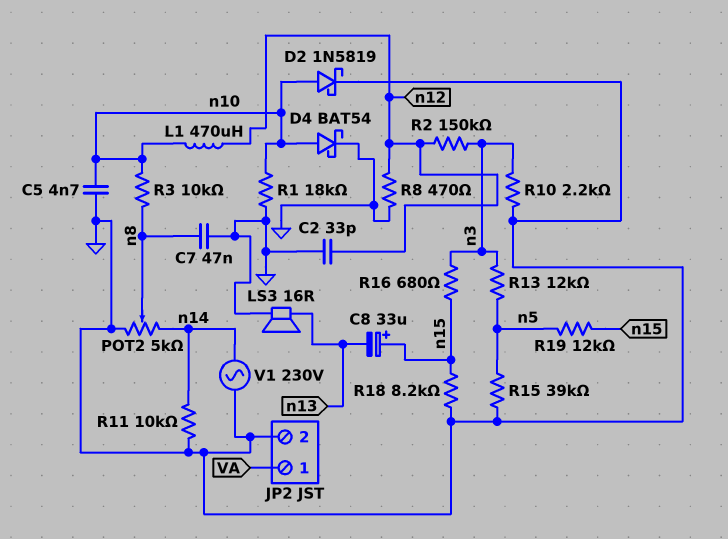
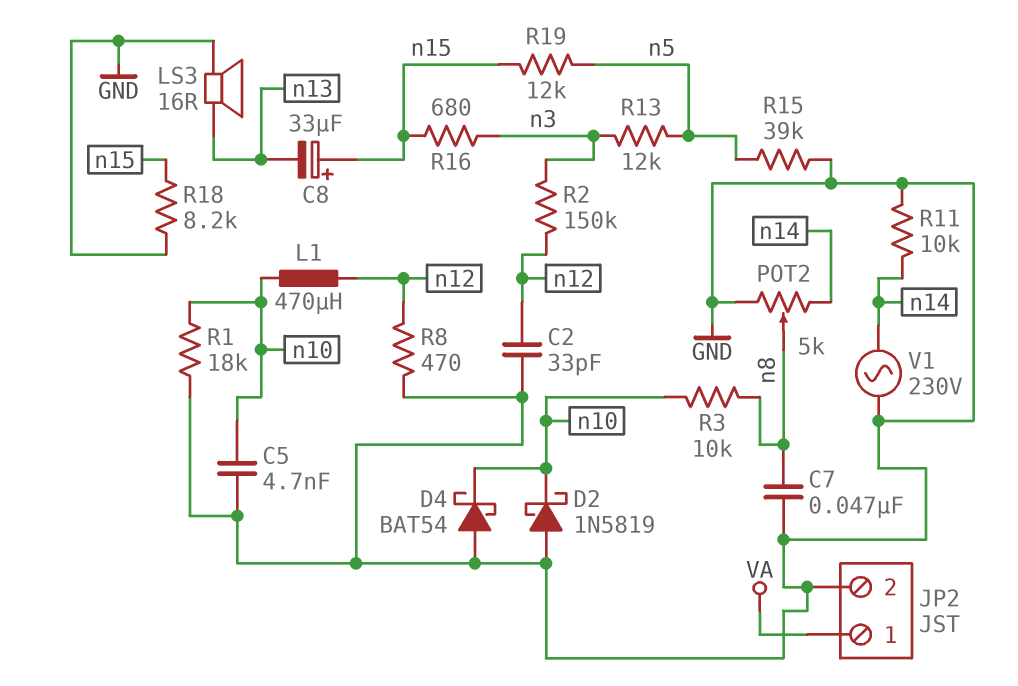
D2: schottky 1N5819 (A n10, K GND) -> schottky 1N5819 (A GND, K n10)
D4: schottky BAT54 (A n10, K GND) -> schottky BAT54 (A GND, K n10)
R10: 2.2k (GND, n3) -> none

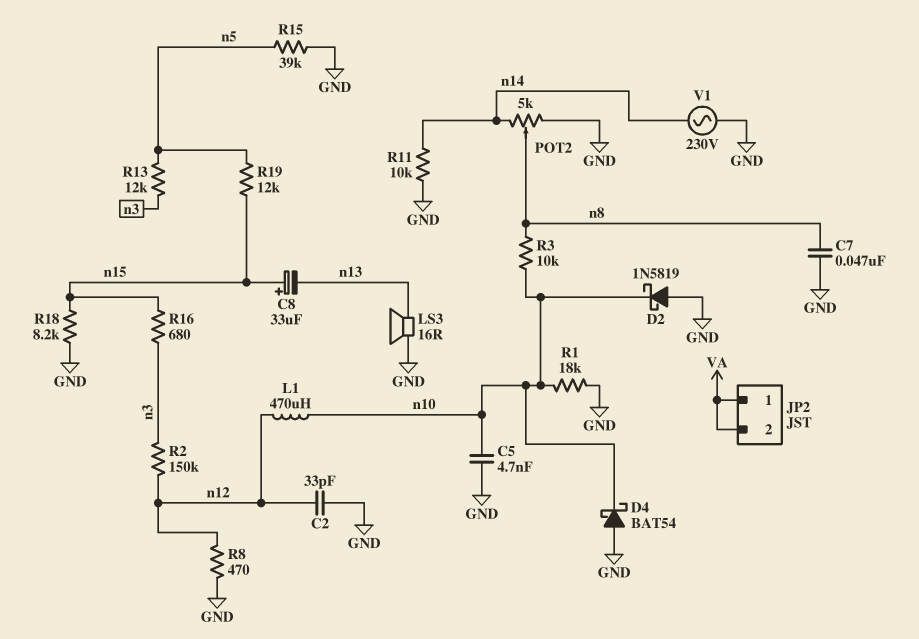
JP2 pin 2: GND -> VA

